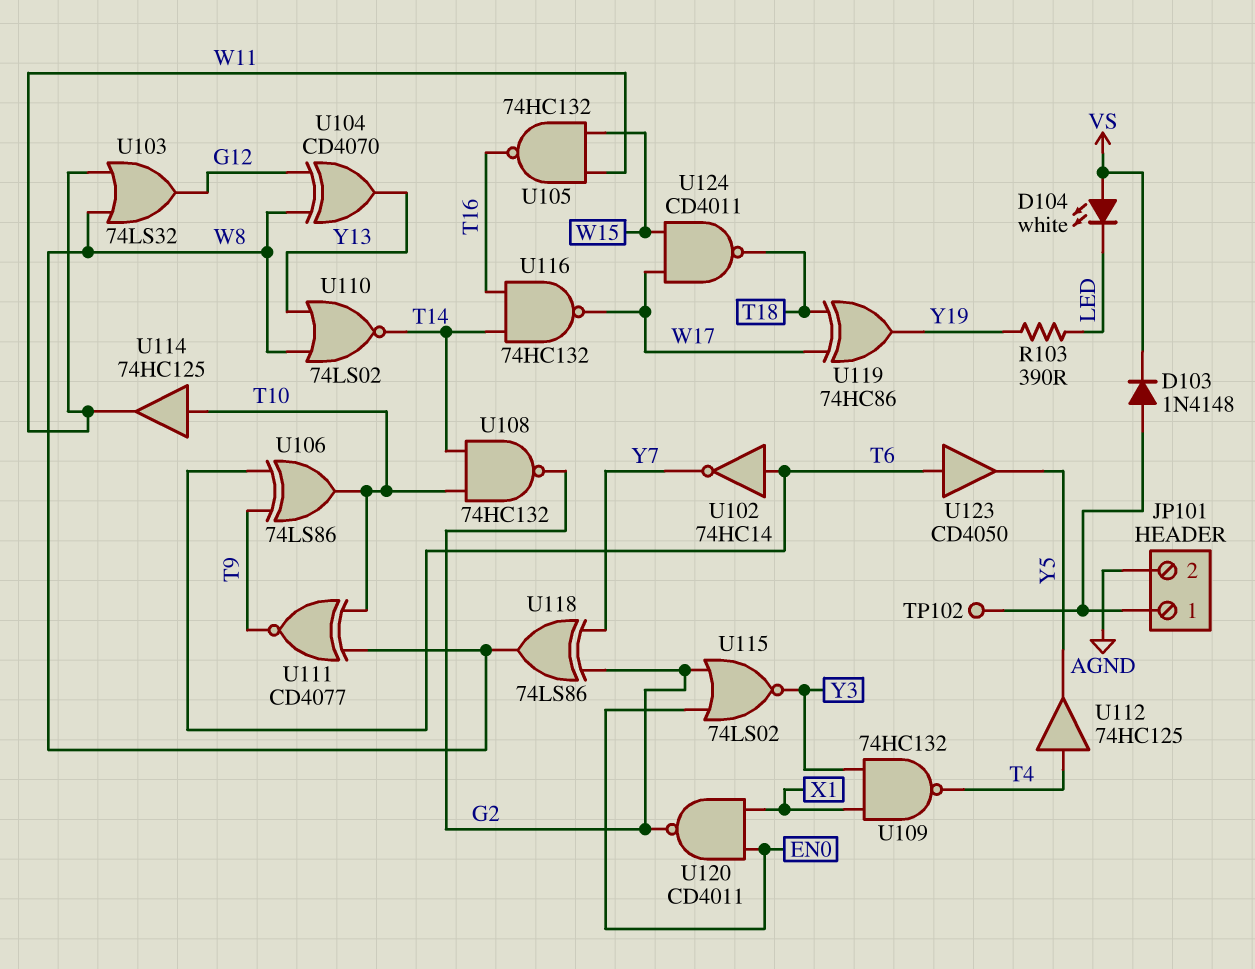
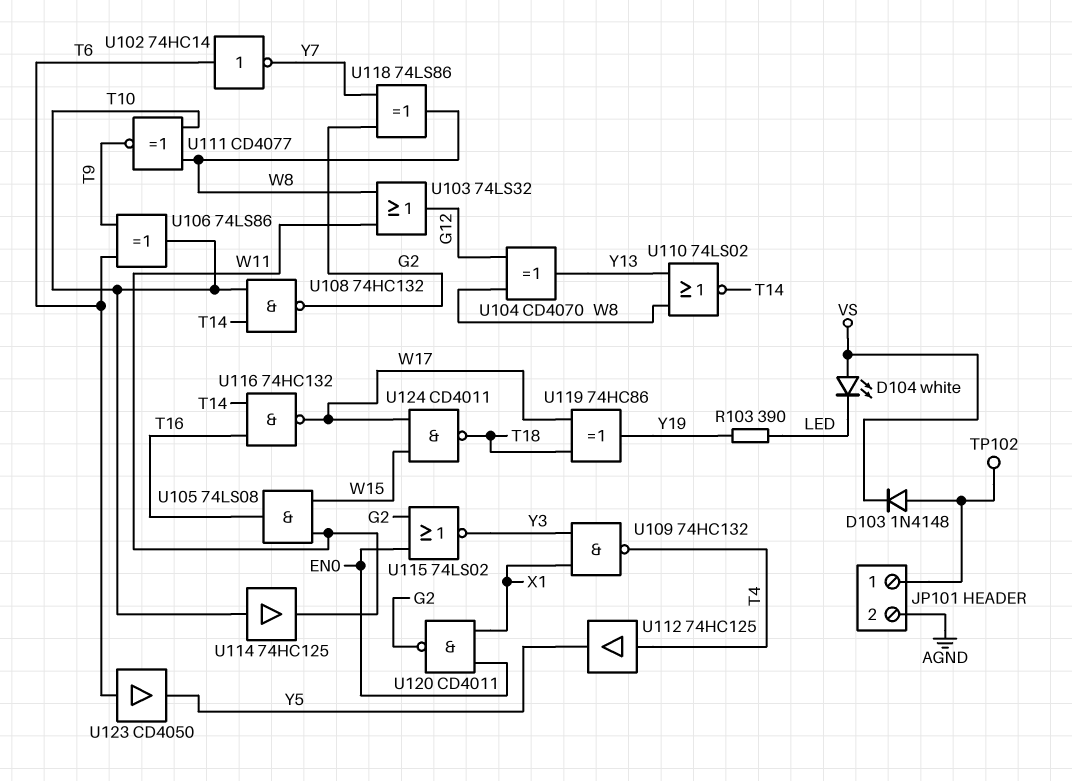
U105: NAND 74HC132 (in W11, in W15, out T16) -> AND 74LS08 (in W11, in W15, out T16)

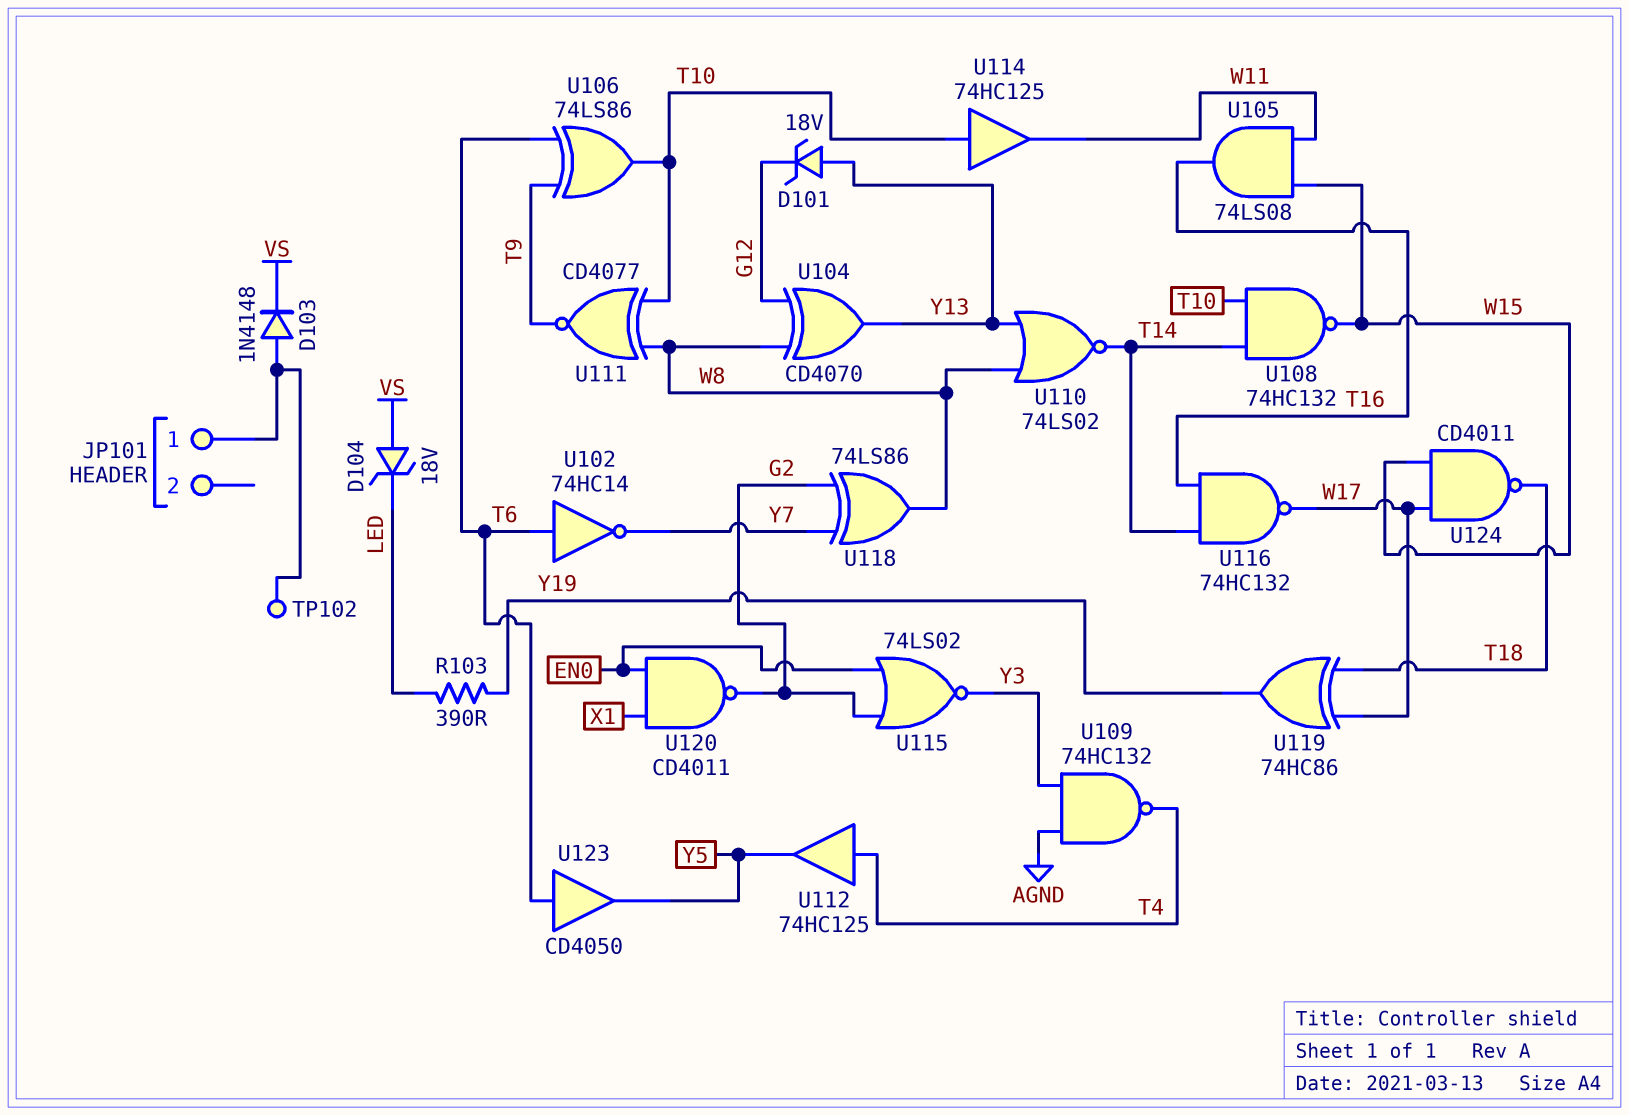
D101: none -> zener 18V (A Y13, K G12)
D104: LED white (A VS, K LED) -> zener 18V (A VS, K LED)
JP101 pin 2: AGND -> none
U103: OR 74LS32 (in W8, in W11, out G12) -> none
U108: NAND 74HC132 (in T10, in T14, out G2) -> NAND 74HC132 (in T10, in T14, out W15)
U109: NAND 74HC132 (in X1, in Y3, out T4) -> NAND 74HC132 (in AGND, in Y3, out T4)

